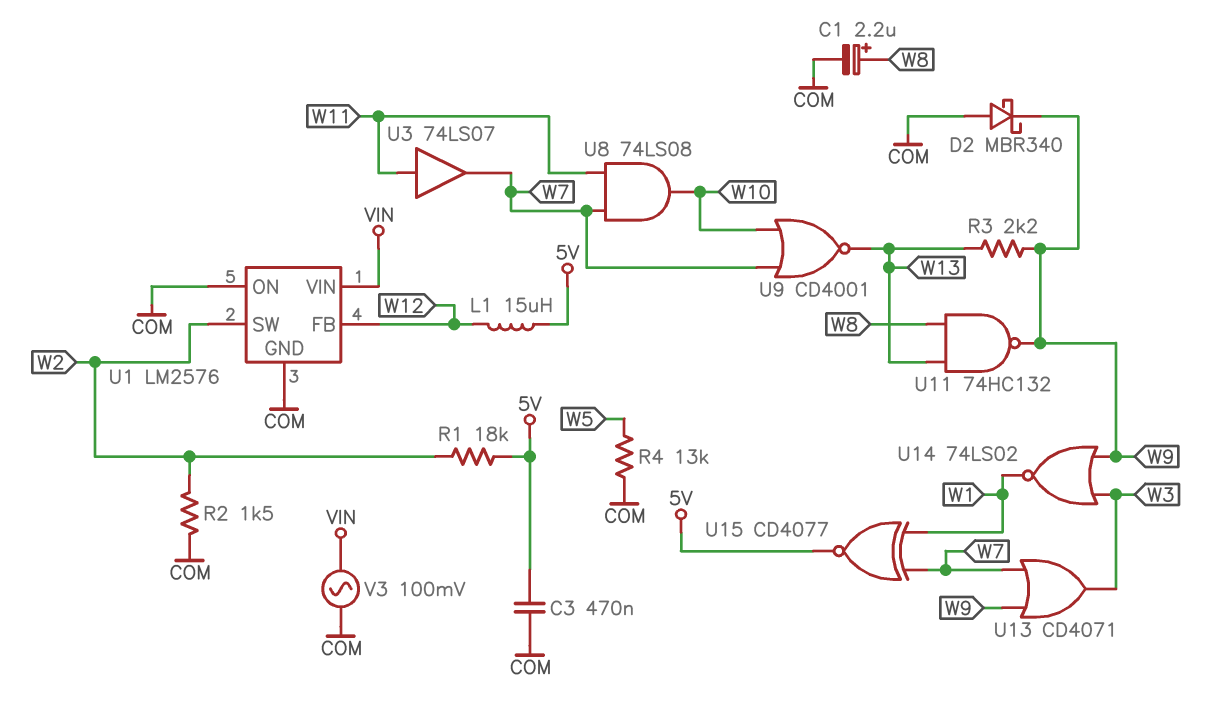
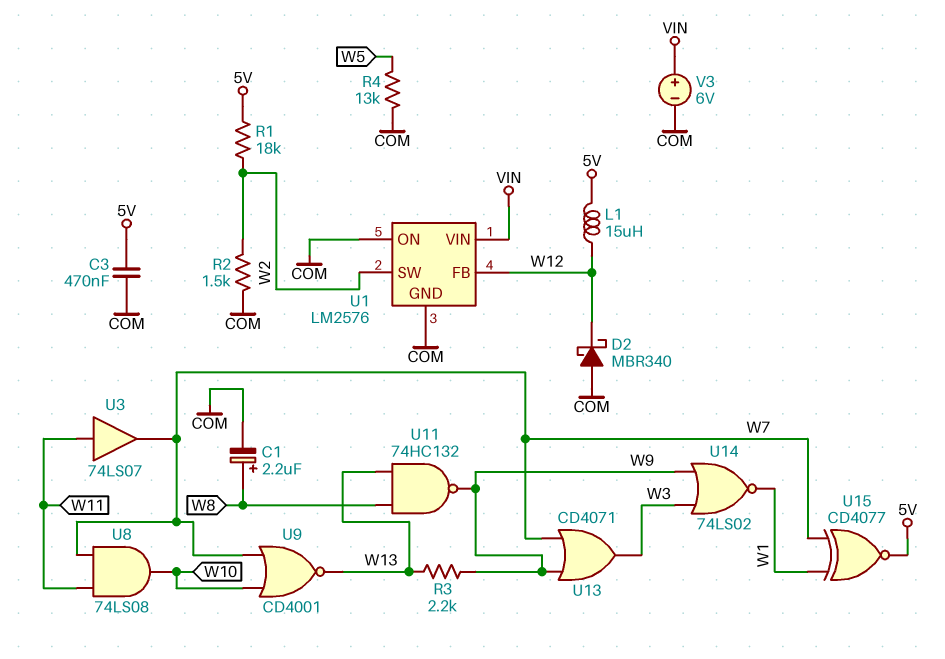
D2: schottky MBR340 (A COM, K W9) -> schottky MBR340 (A COM, K W12)
V3: AC 100mV (COM, VIN) -> 6V (plus VIN, minus COM)

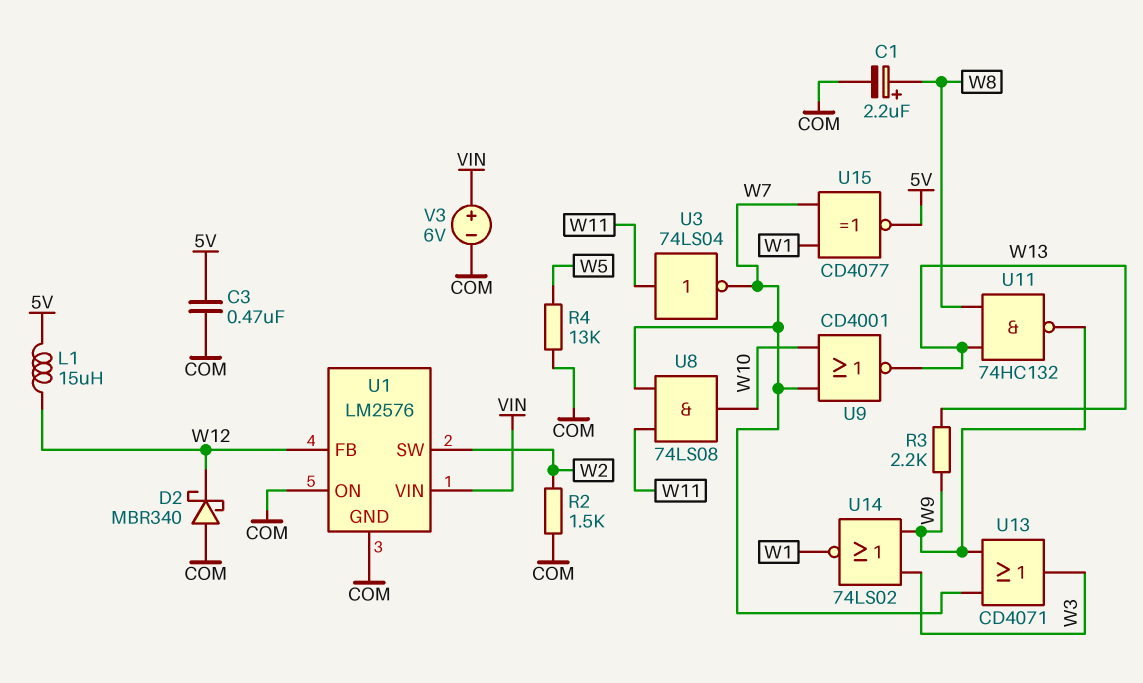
R1: 18k (5V, W2) -> none
U3: buffer 74LS07 (in W11, out W7) -> NOT 74LS04 (in W11, out W7)

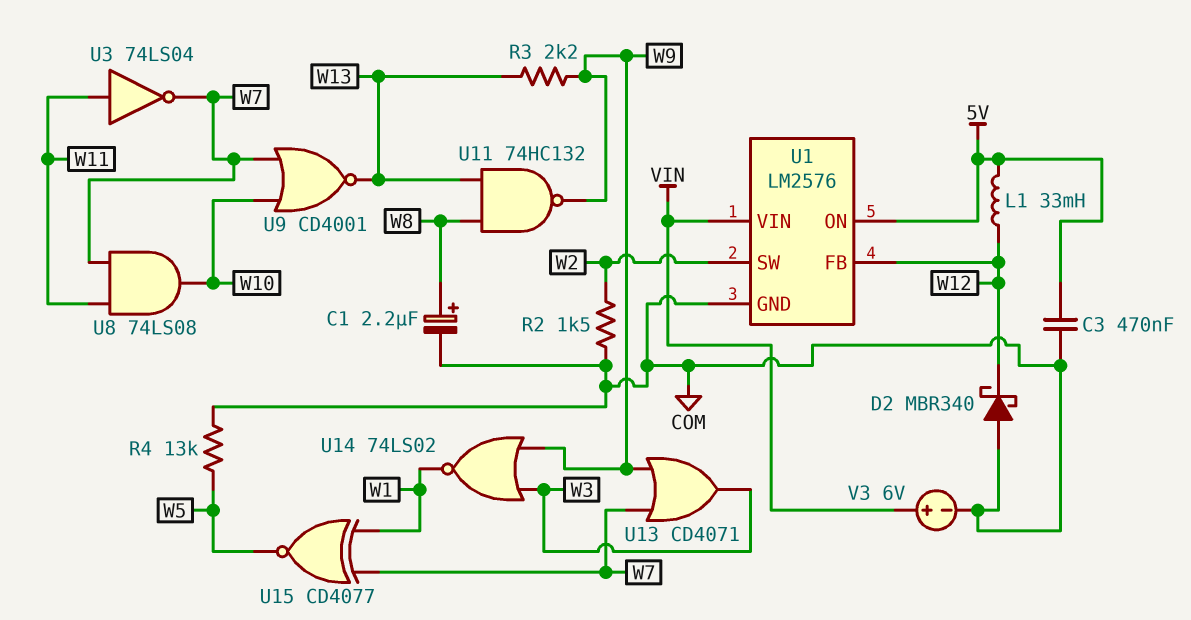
L1: 15uH (5V, W12) -> 33mH (5V, W12)
U1 pin ON: COM -> 5V
U15: XNOR CD4077 (in W1, in W7, out 5V) -> XNOR CD4077 (in W1, in W7, out W5)

